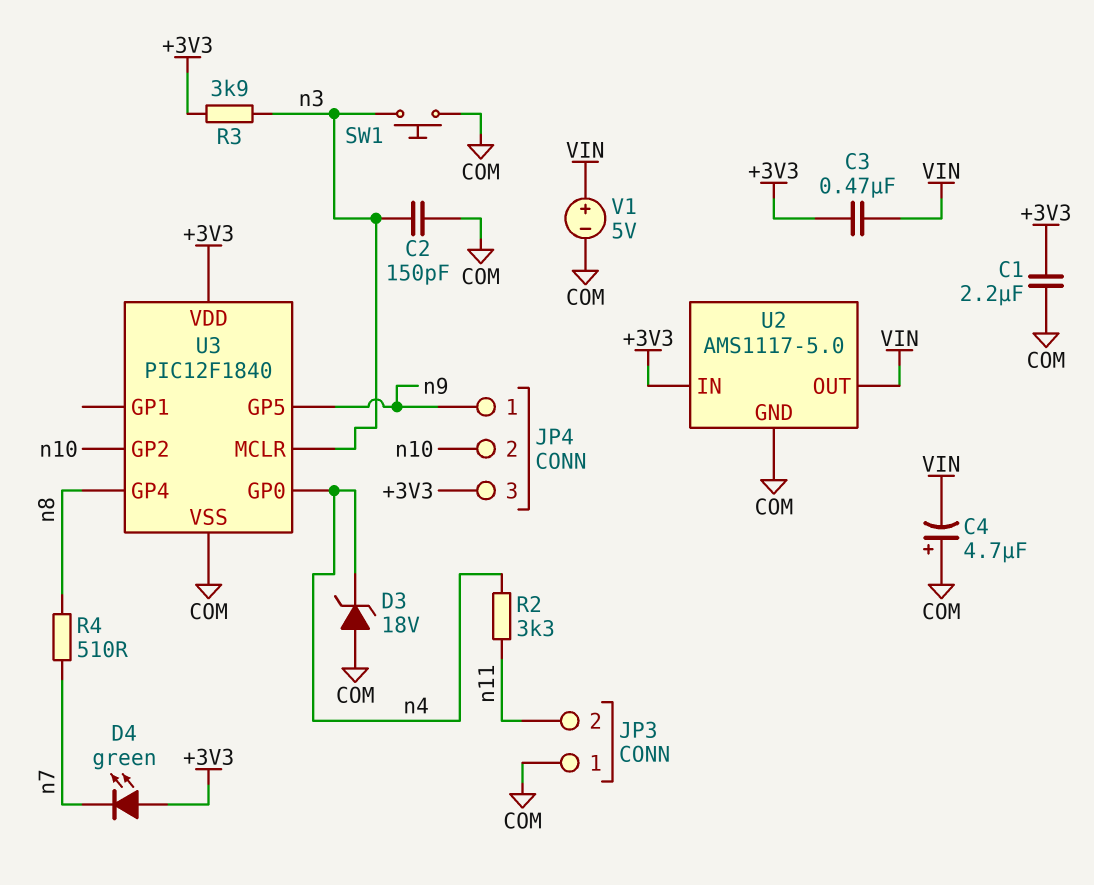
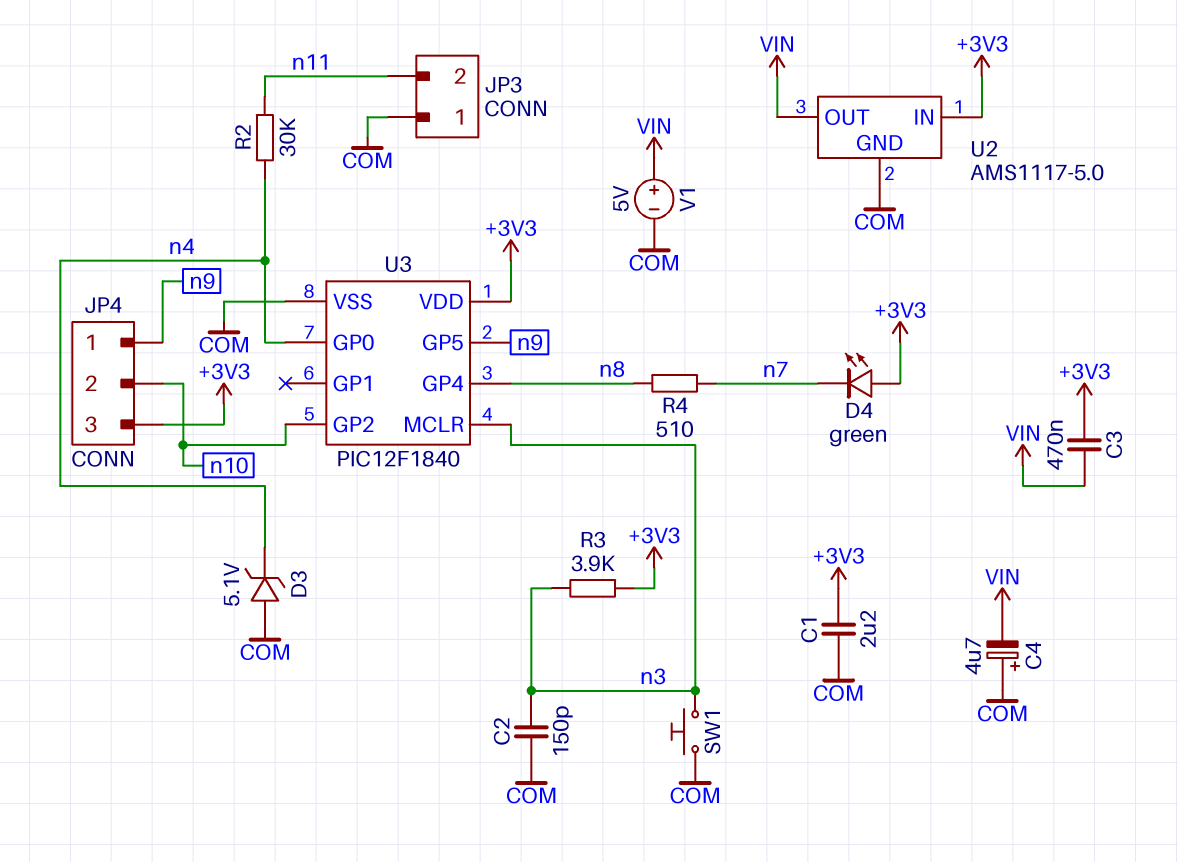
D3: zener 18V (A COM, K n4) -> zener 5.1V (A COM, K n4)
R2: 3.3k (n4, n11) -> 30k (n4, n11)

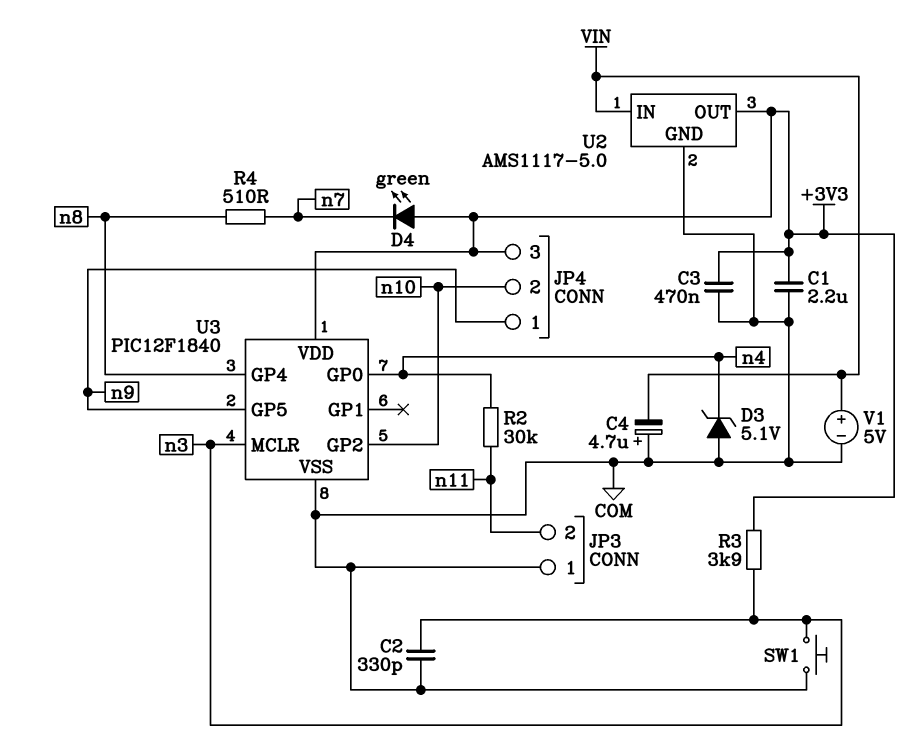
C2: 150pF (COM, n3) -> 330pF (COM, n3)
C3: 470nF (+3V3, VIN) -> 470nF (+3V3, COM)
U2 pin IN: +3V3 -> VIN
U2 pin OUT: VIN -> +3V3

